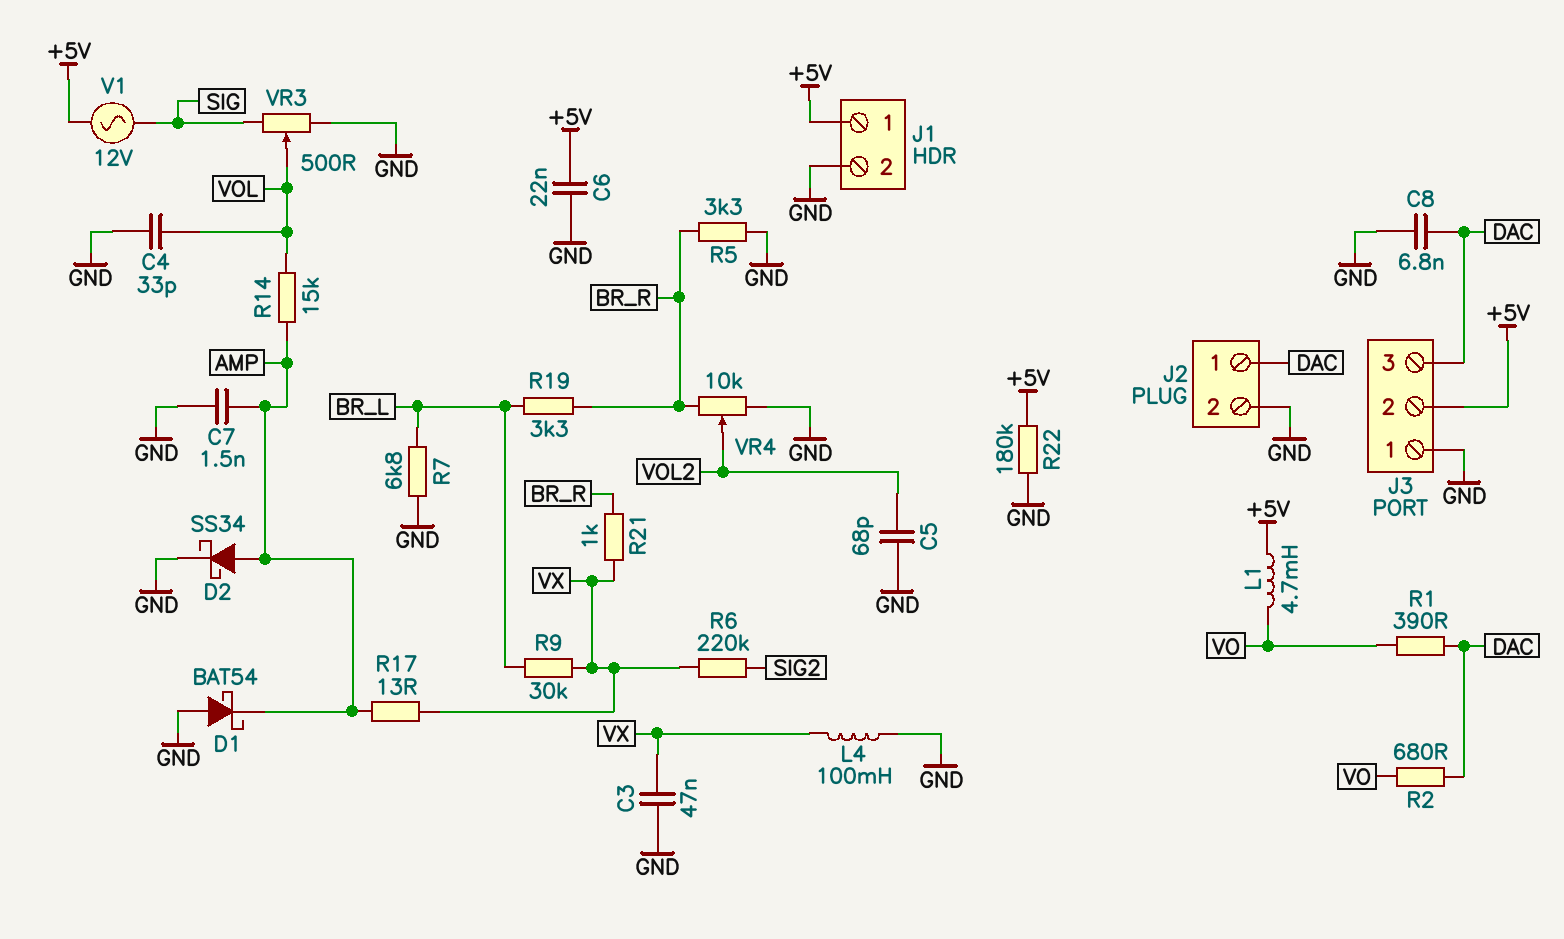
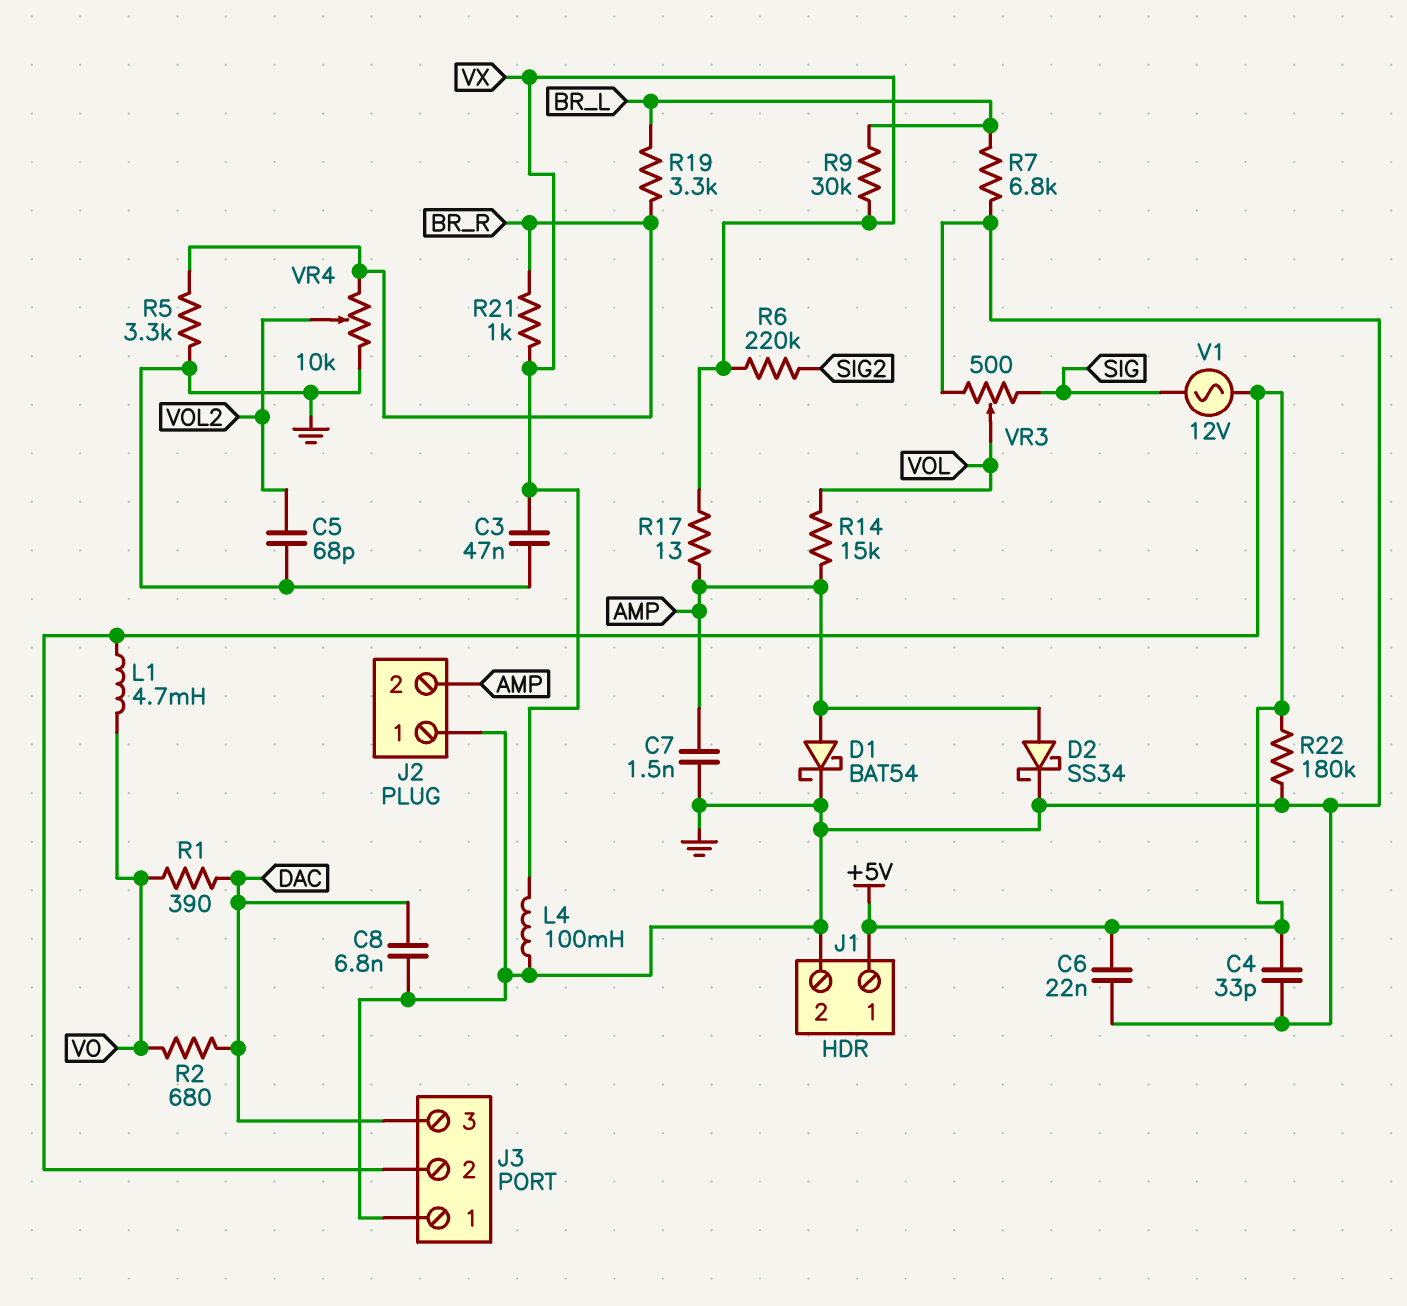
C4: 33pF (GND, VOL) -> 33pF (+5V, GND)
D1: schottky BAT54 (A GND, K AMP) -> schottky BAT54 (A AMP, K GND)
J2 pin 1: DAC -> GND
J2 pin 2: GND -> AMP

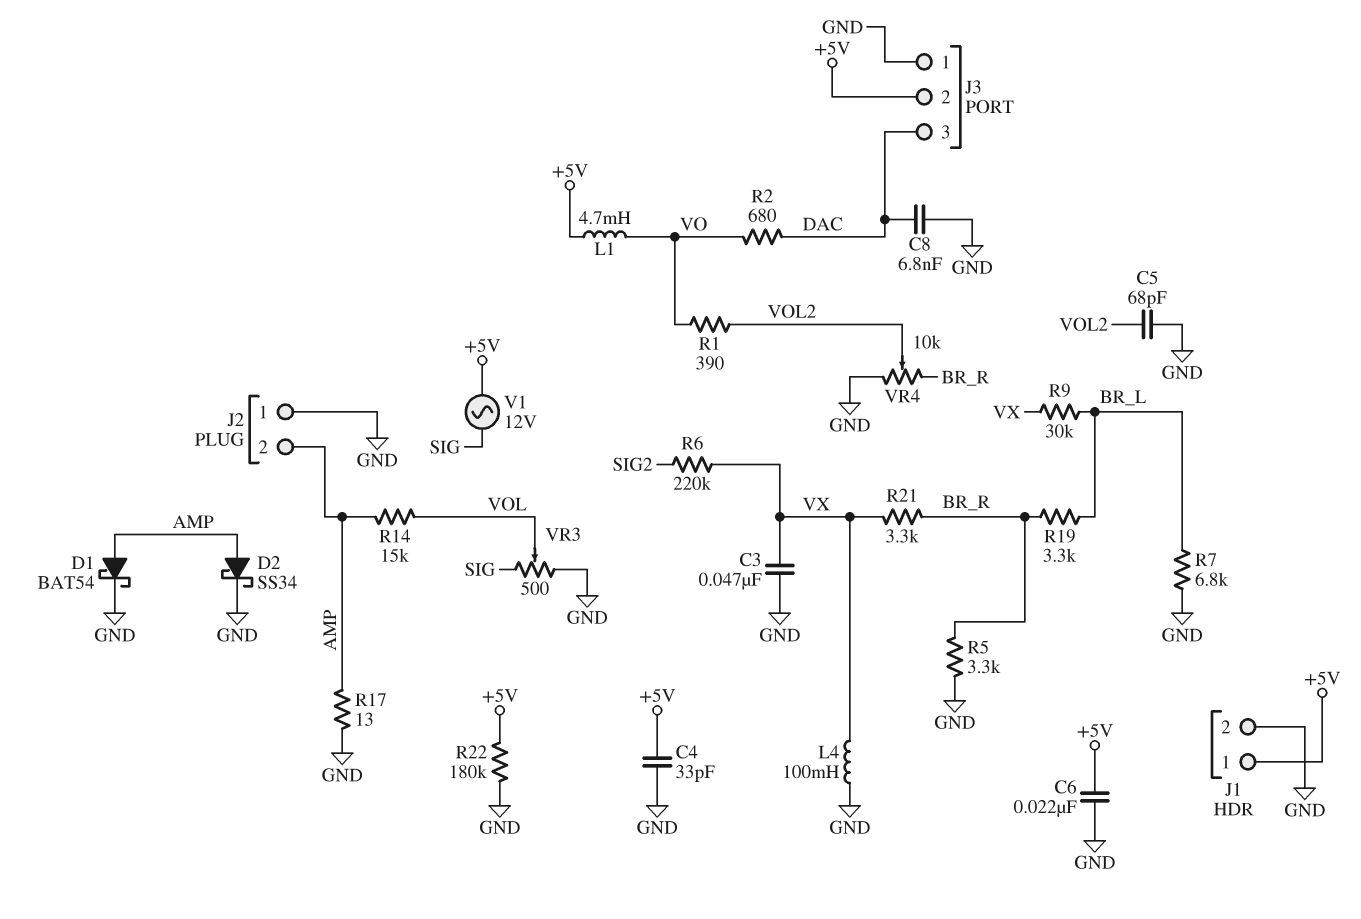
C7: 1.5nF (AMP, GND) -> none
R1: 390 (DAC, VO) -> 390 (VO, VOL2)
R17: 13 (AMP, VX) -> 13 (AMP, GND)
R21: 1k (BR_R, VX) -> 3.3k (BR_R, VX)

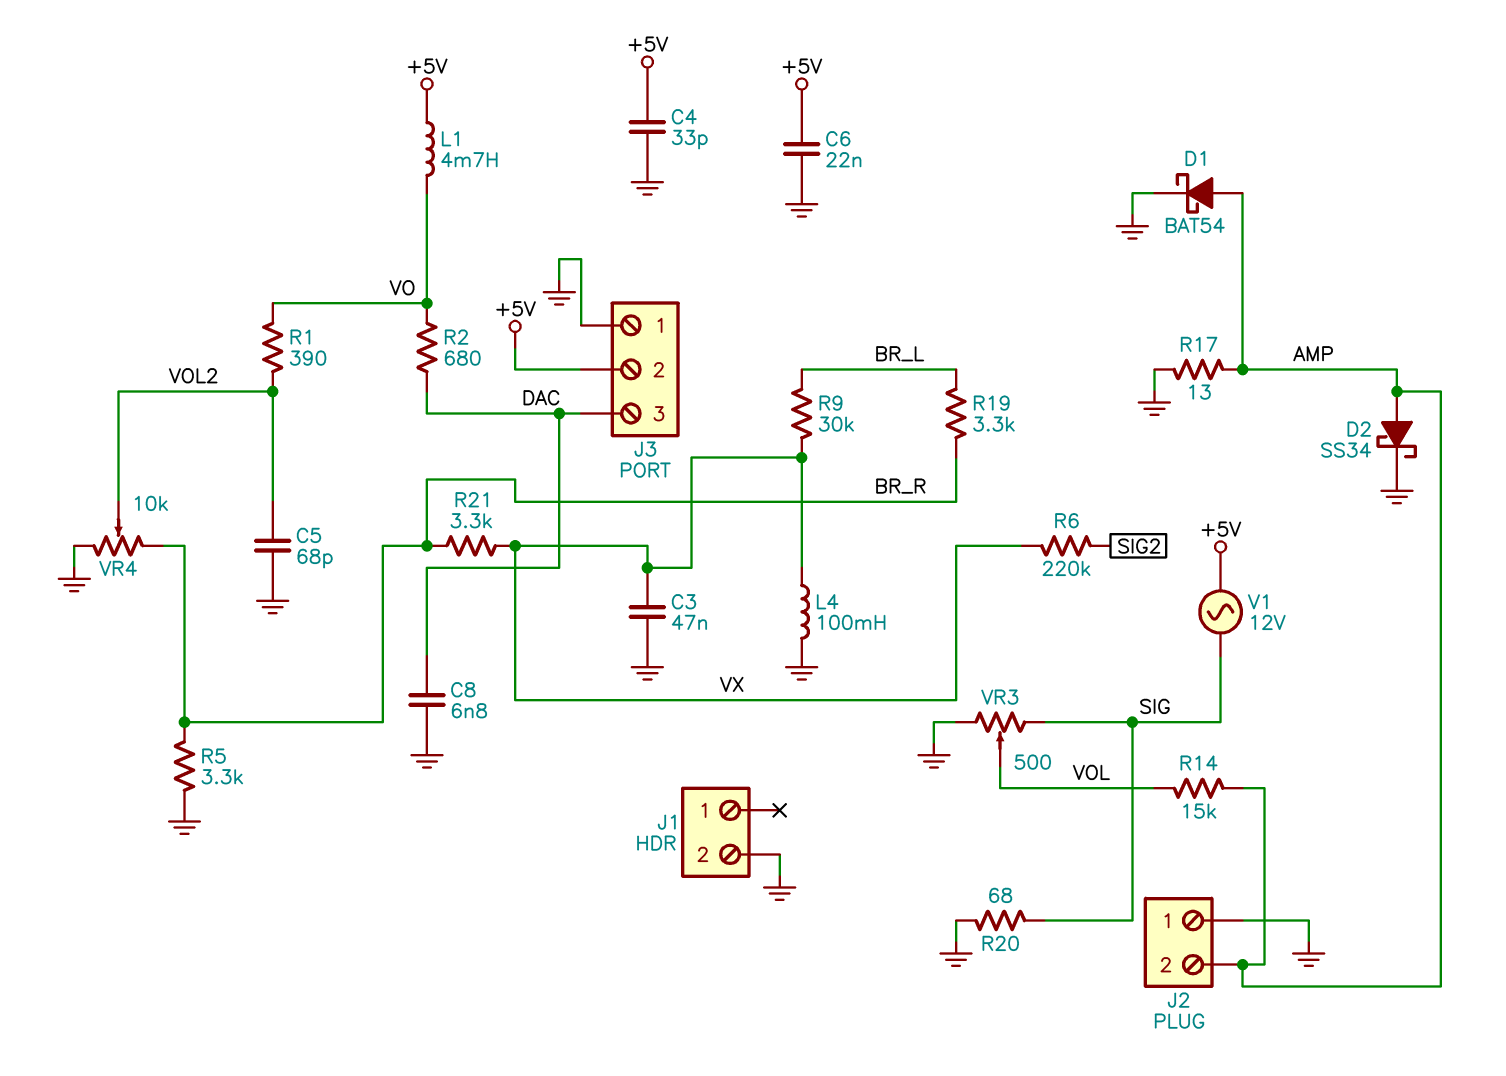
J1 pin 1: +5V -> none
R7: 6.8k (BR_L, GND) -> none
R20: none -> 68 (GND, SIG)
R22: 180k (+5V, GND) -> none

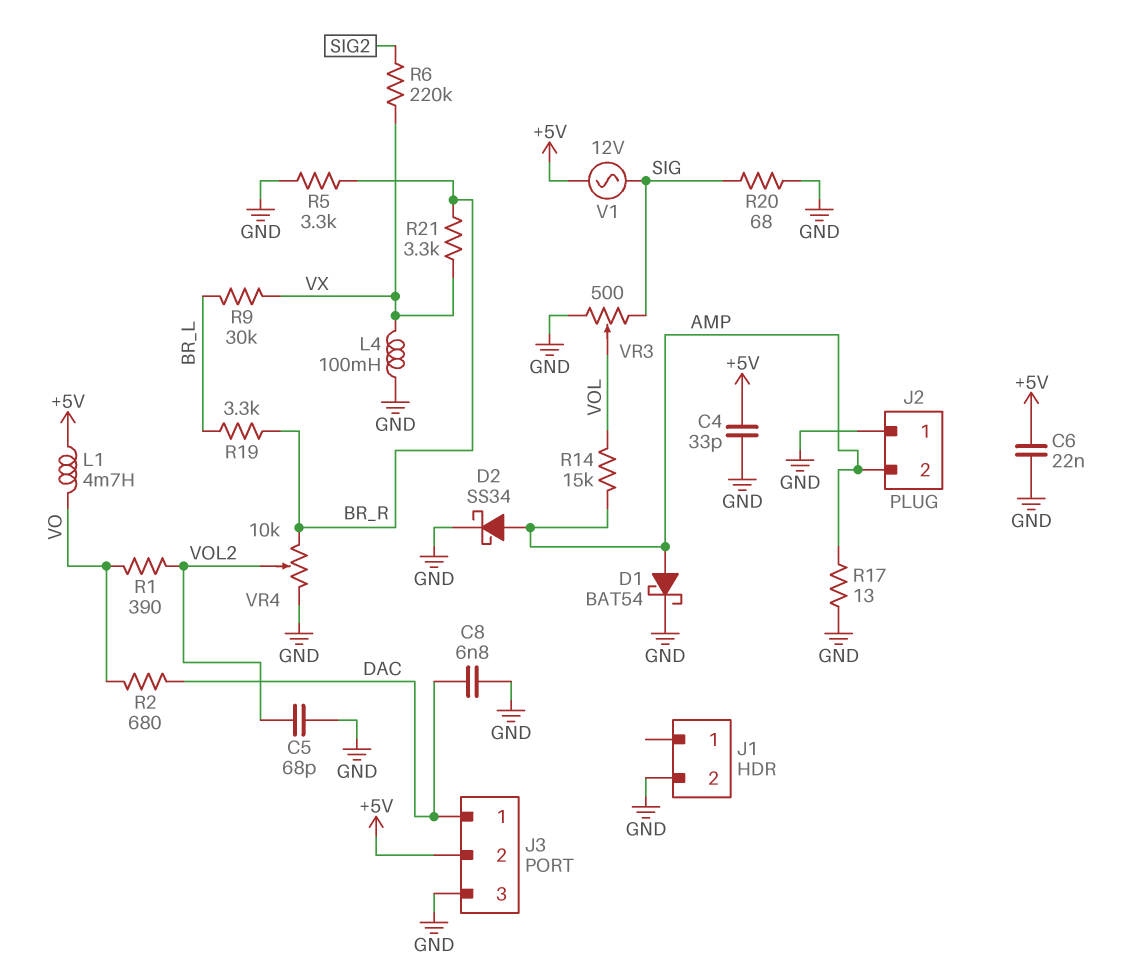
C3: 47nF (GND, VX) -> none
J3 pin 1: GND -> DAC
J3 pin 3: DAC -> GND

